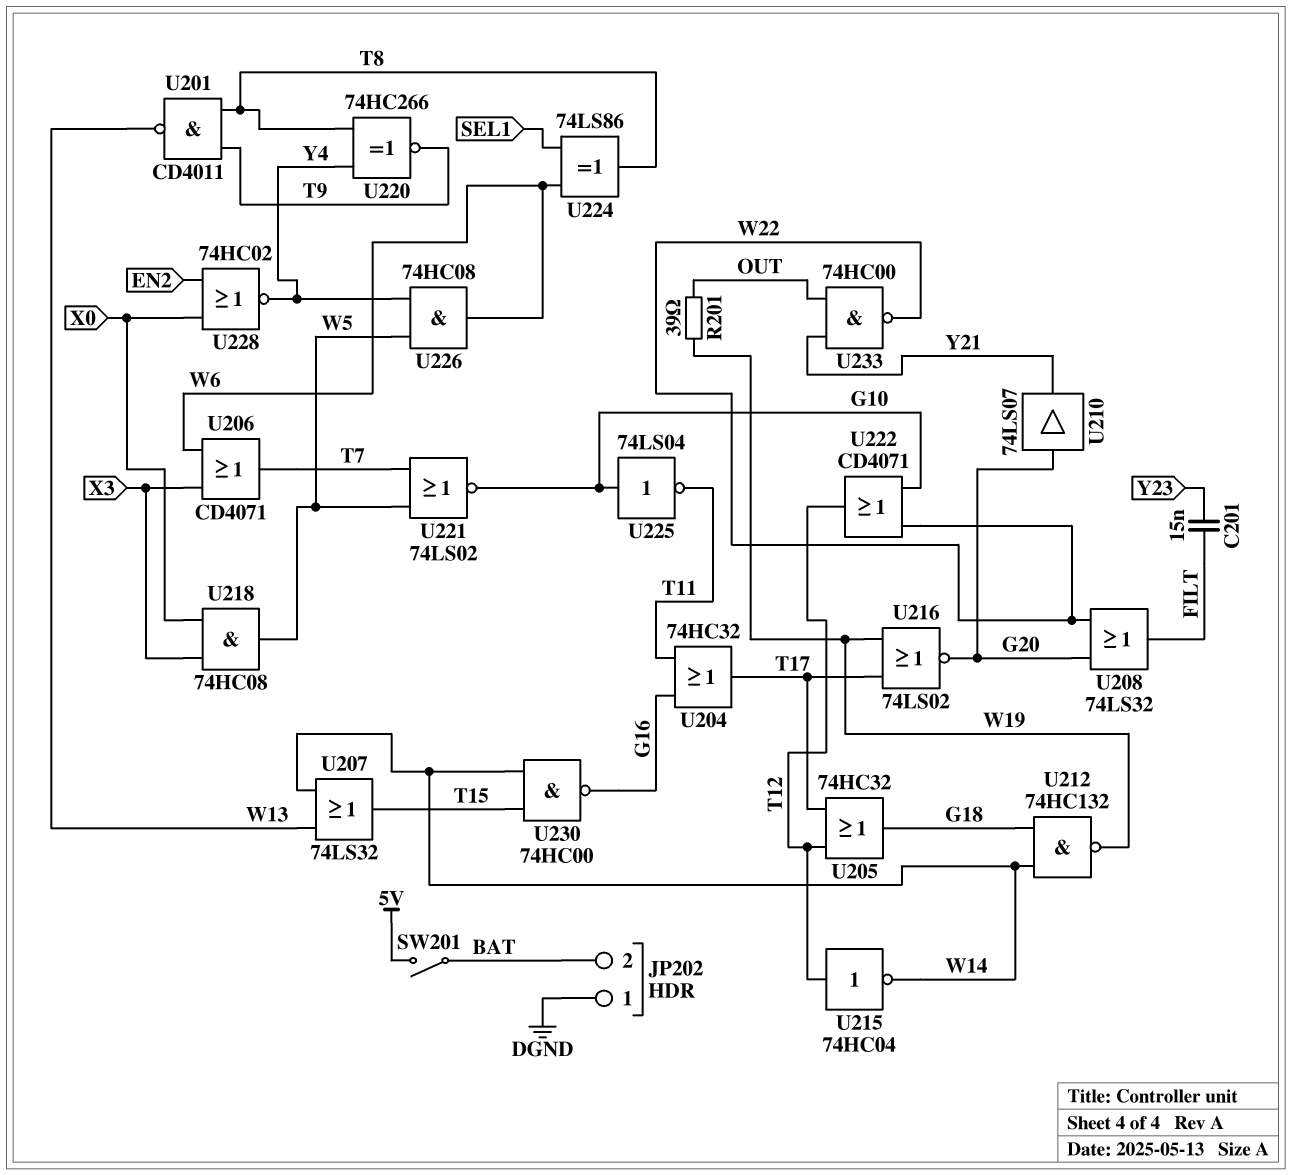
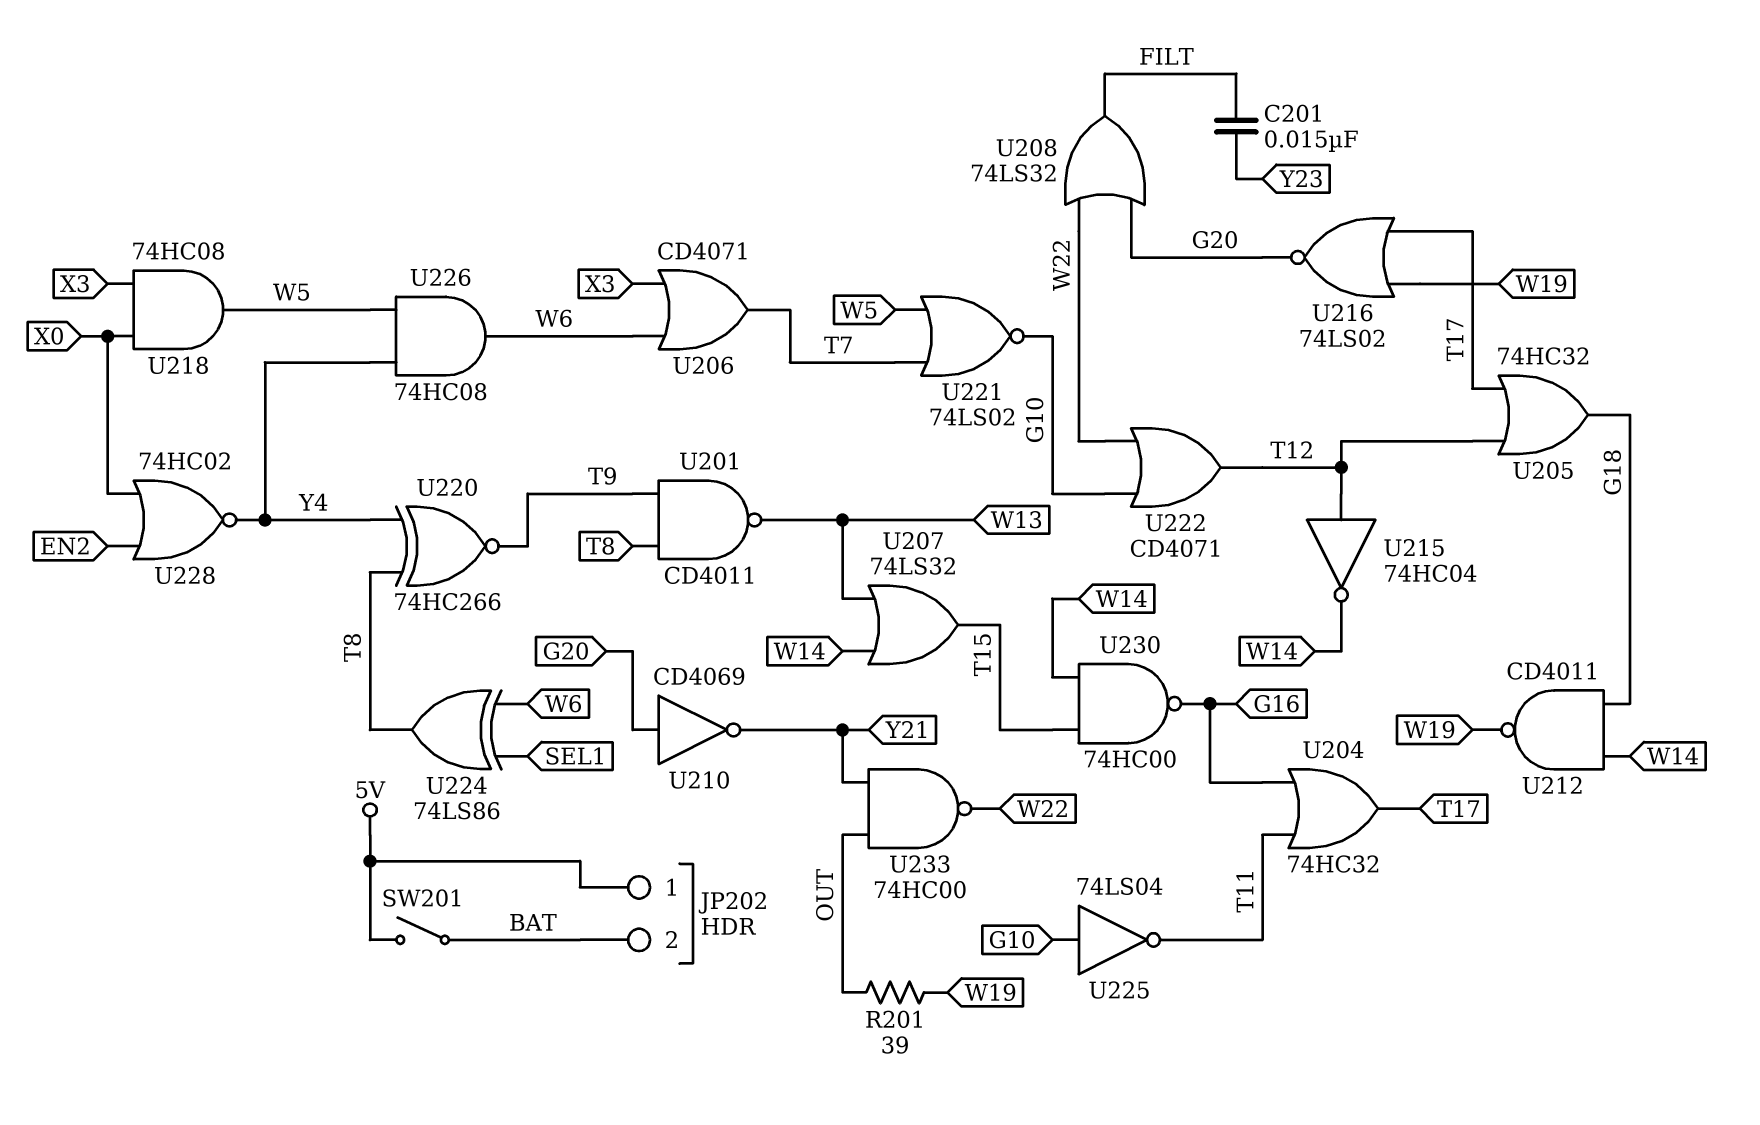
JP202 pin 1: DGND -> 5V
U210: buffer 74LS07 (in G20, out Y21) -> NOT CD4069 (in G20, out Y21)
U212: NAND 74HC132 (in G18, in W14, out W19) -> NAND CD4011 (in G18, in W14, out W19)

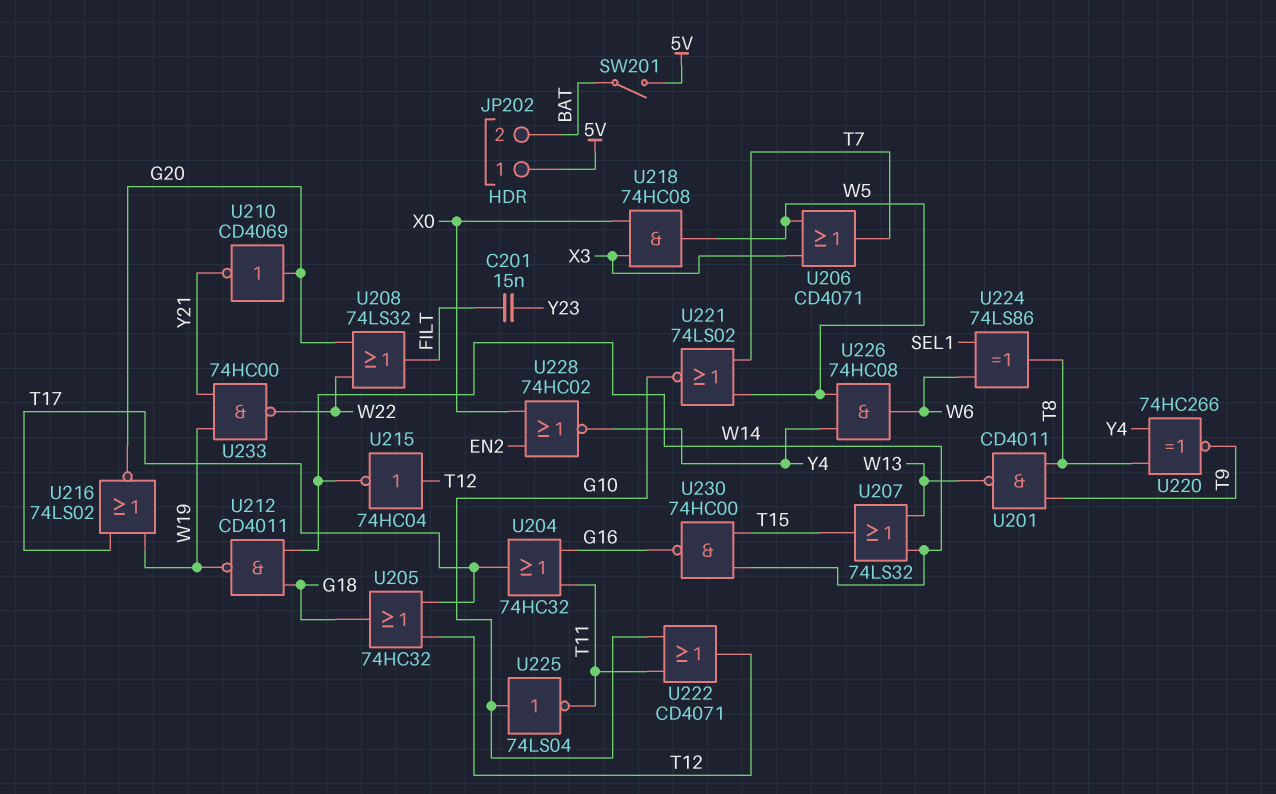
R201: 39 (OUT, W19) -> none
U206: OR CD4071 (in W6, in X3, out T7) -> OR CD4071 (in W5, in X3, out T7)
U222: OR CD4071 (in G10, in W22, out T12) -> OR CD4071 (in G10, in T11, out T12)
U233: NAND 74HC00 (in OUT, in Y21, out W22) -> NAND 74HC00 (in W19, in Y21, out W22)

